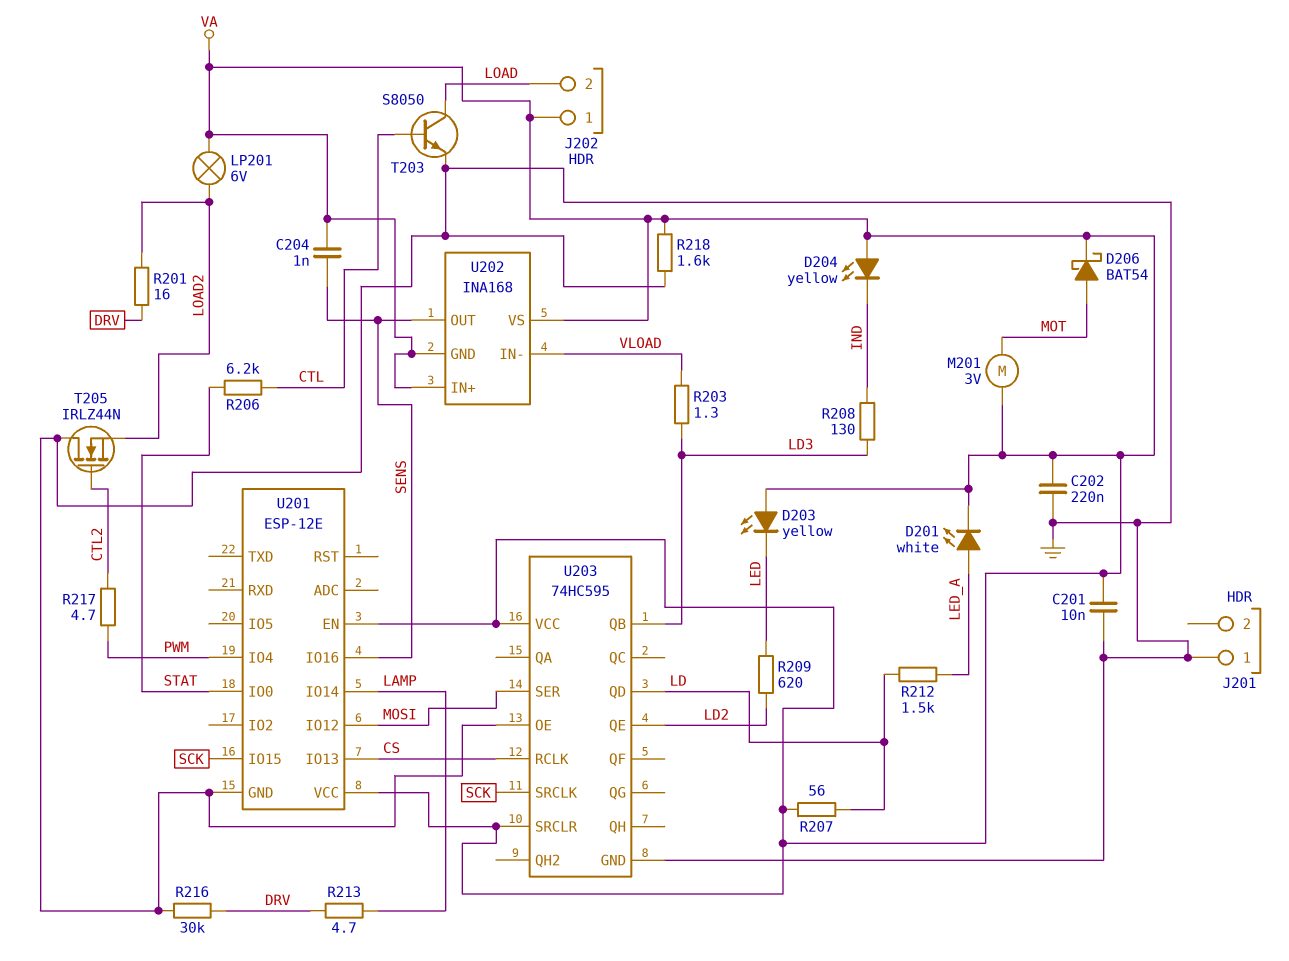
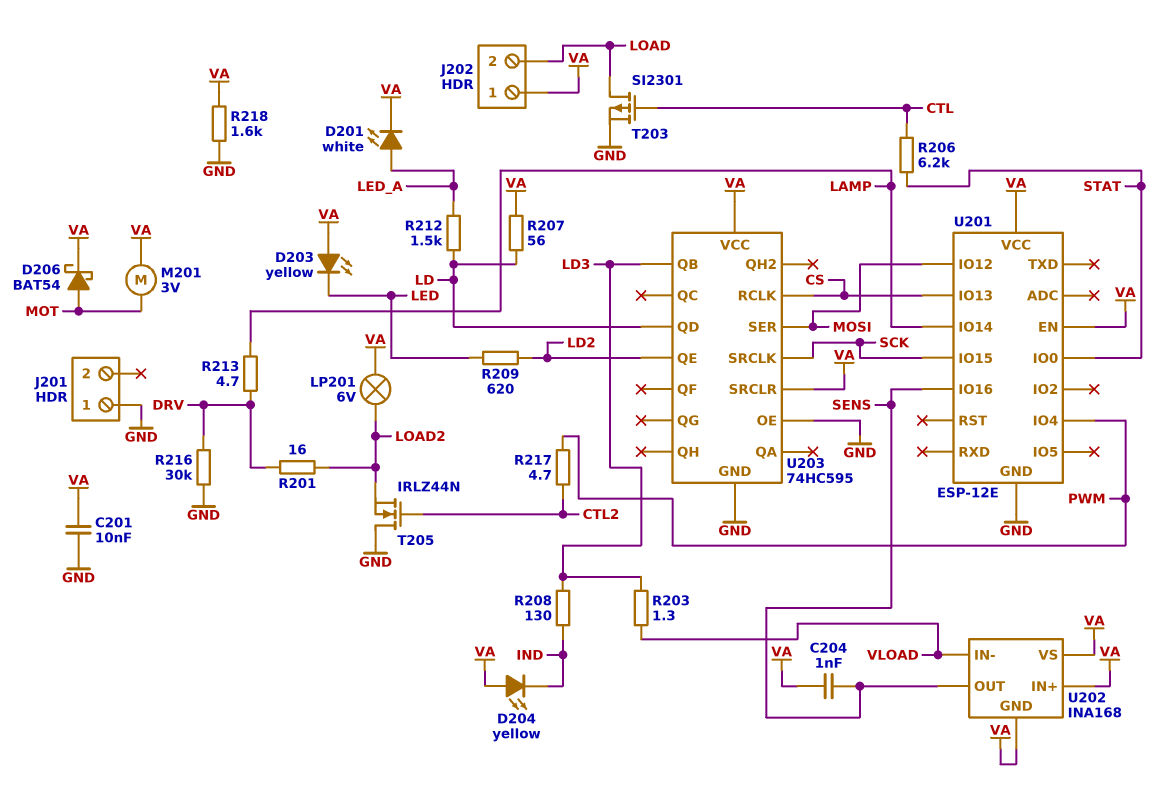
C202: 220nF (GND, VA) -> none
T203: NPN S8050 (B CTL, C LOAD, E GND) -> PMOS SI2301 (G CTL, D LOAD, S GND)

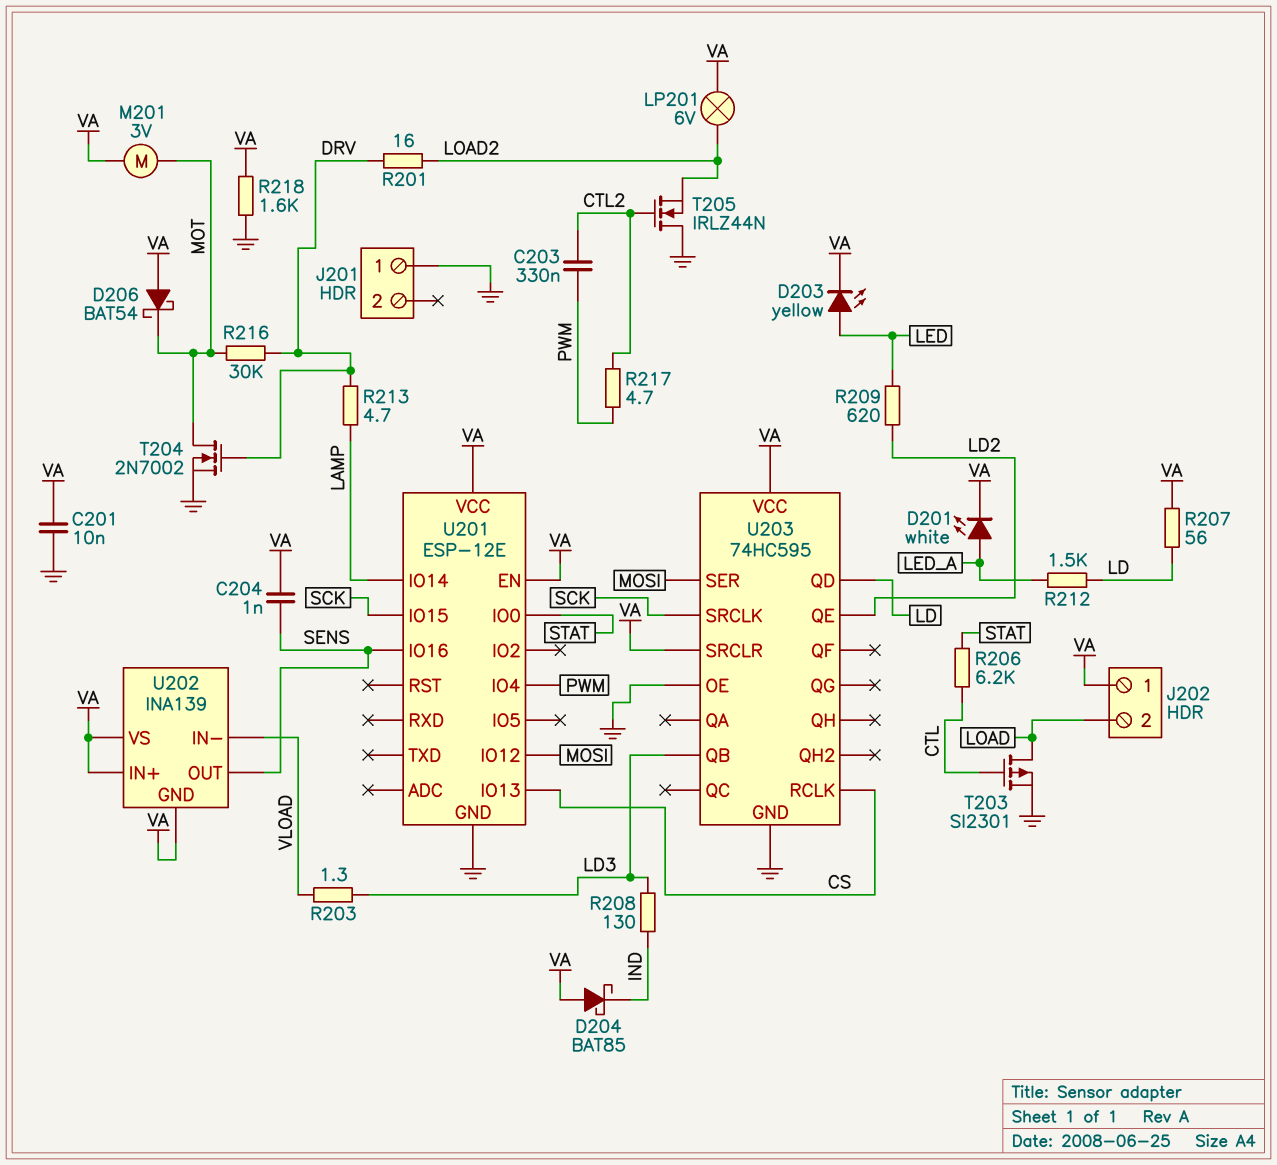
C203: none -> 330nF (CTL2, PWM)
D203: LED yellow (A VA, K LED) -> LED yellow (A LED, K VA)
D204: LED yellow (A VA, K IND) -> schottky BAT85 (A VA, K IND)
D206: schottky BAT54 (A MOT, K VA) -> schottky BAT54 (A VA, K MOT)
R216: 30k (DRV, GND) -> 30k (DRV, MOT)
T204: none -> NMOS 2N7002 (G DRV, D MOT, S GND)
U202: INA168 -> INA139

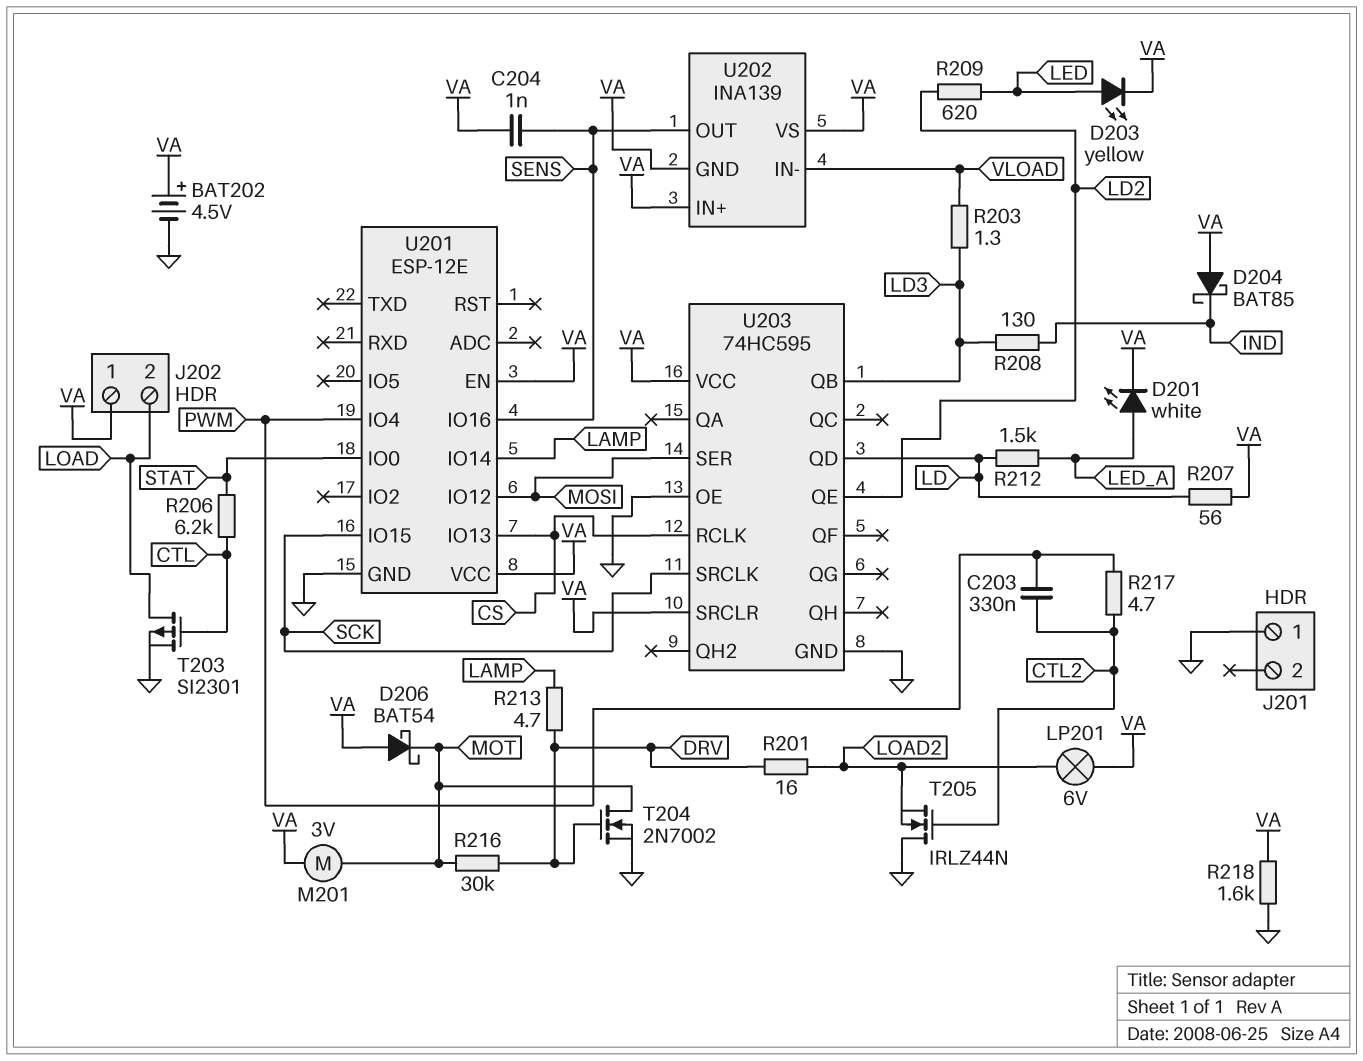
BAT202: none -> 4.5V (plus VA, minus GND)
C201: 10nF (GND, VA) -> none

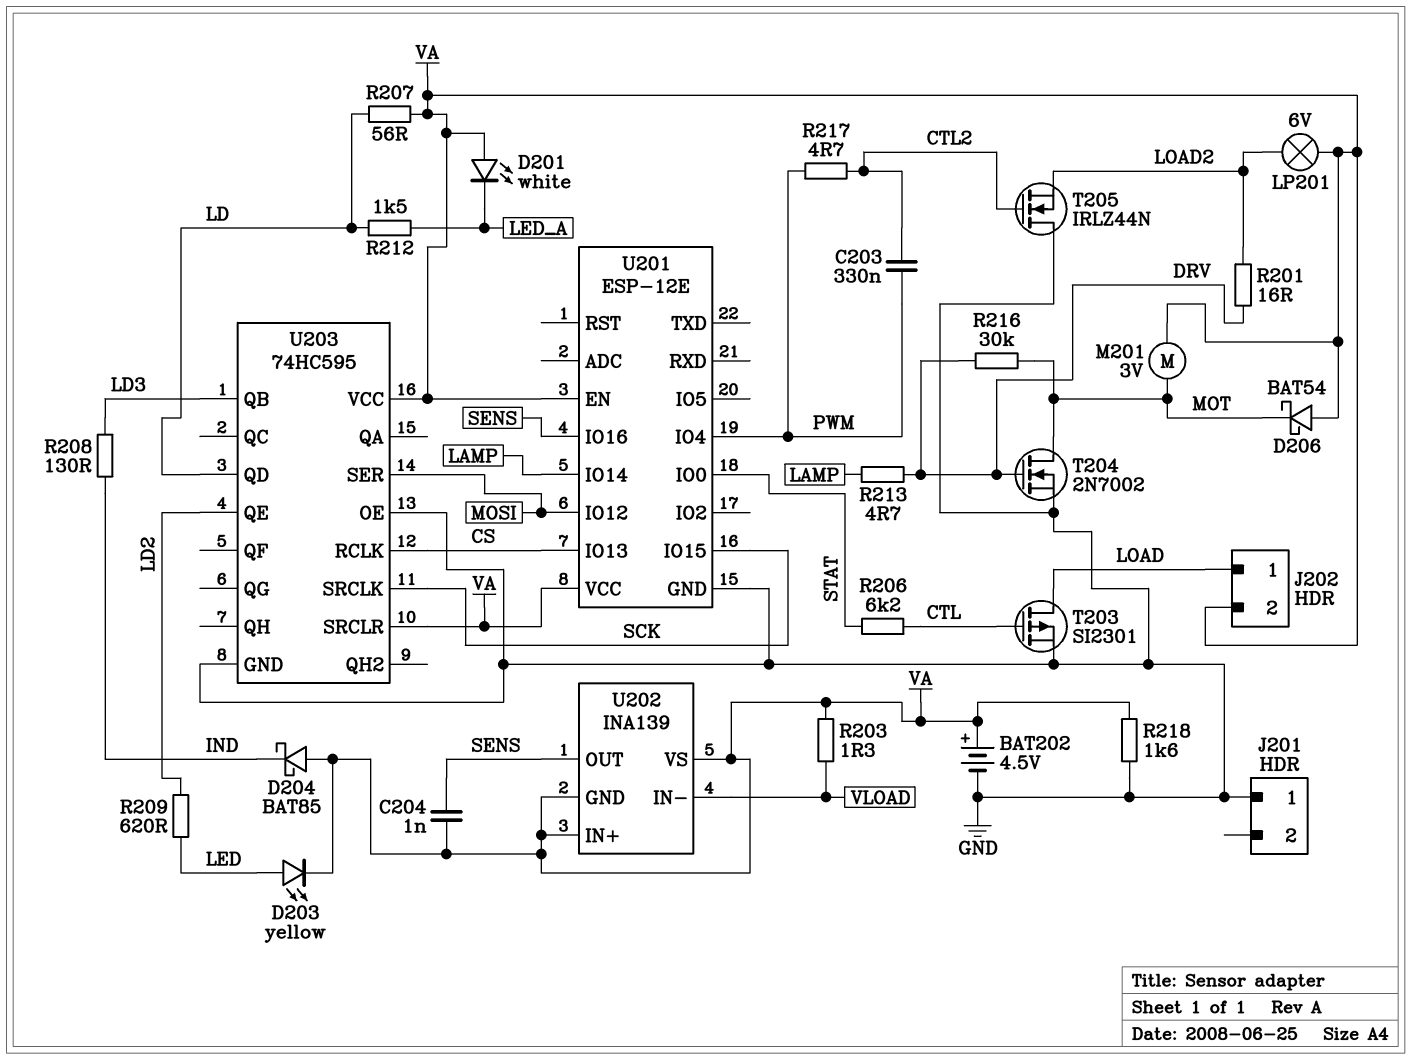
D201: LED white (A LED_A, K VA) -> LED white (A VA, K LED_A)
J202 pin 1: VA -> LOAD
J202 pin 2: LOAD -> VA
R203: 1.3 (LD3, VLOAD) -> 1.3 (VA, VLOAD)

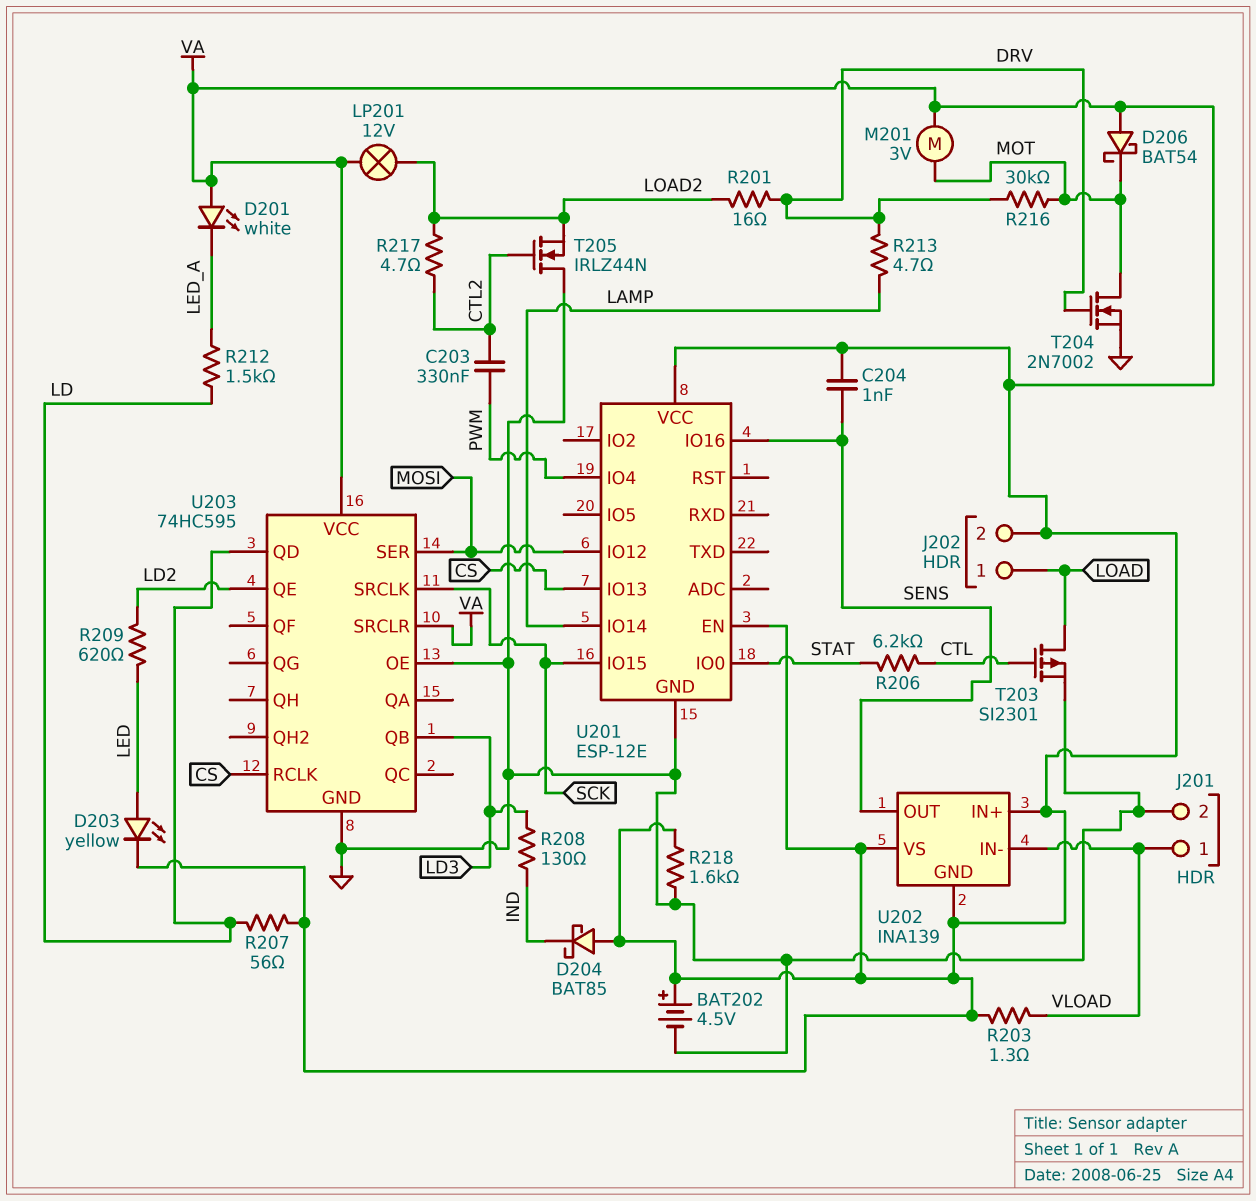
J201 pin 1: GND -> VLOAD
J201 pin 2: none -> GND
LP201: lamp 6V (LOAD2, VA) -> lamp 12V (LOAD2, VA)
R217: 4.7 (CTL2, PWM) -> 4.7 (CTL2, LOAD2)

